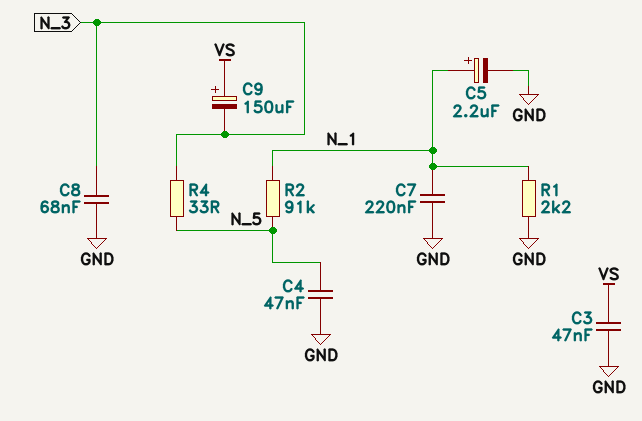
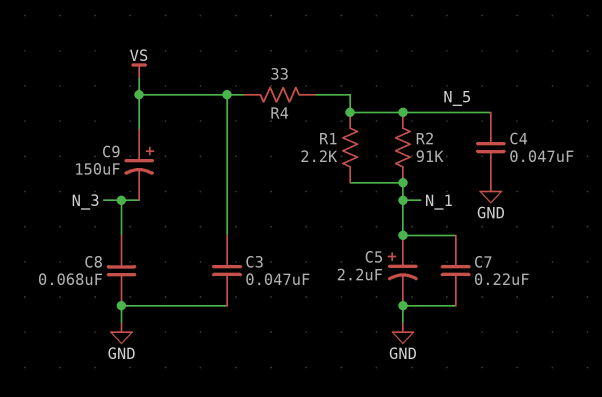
R1: 2.2k (GND, N_1) -> 2.2k (N_1, N_5)
R4: 33 (N_3, N_5) -> 33 (N_5, VS)

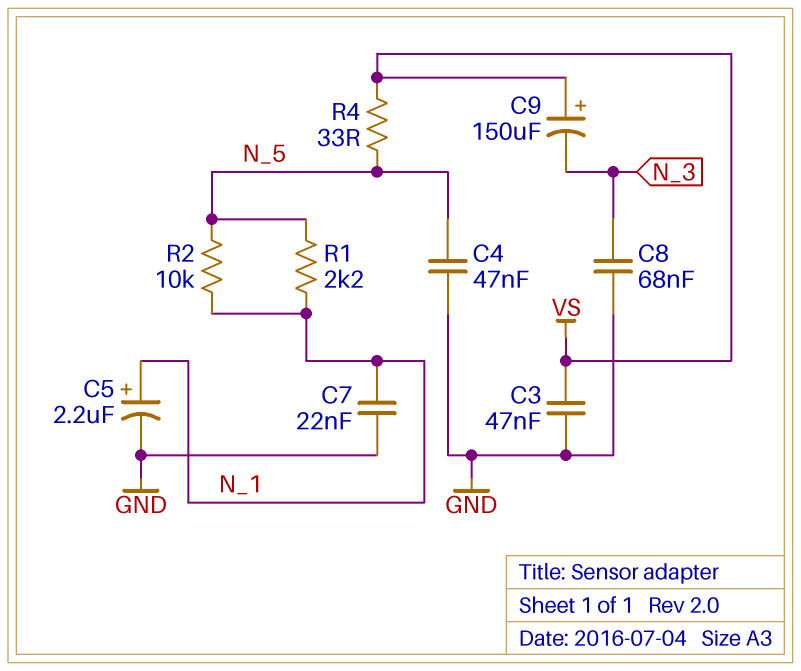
C7: 220nF (GND, N_1) -> 22nF (GND, N_1)
R2: 91k (N_1, N_5) -> 10k (N_1, N_5)

